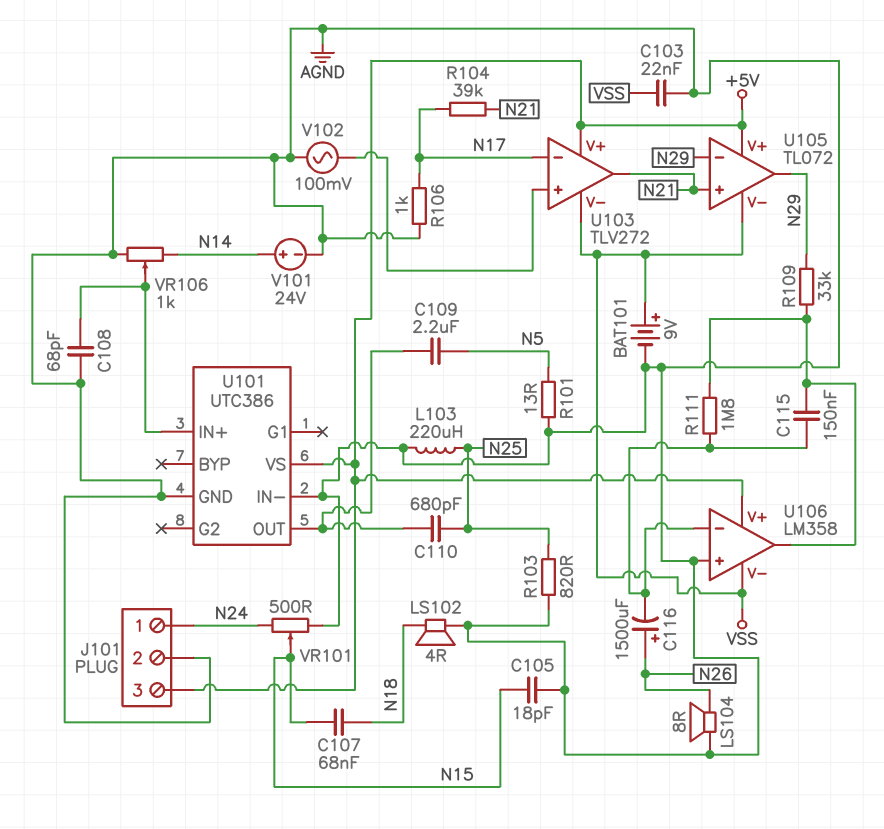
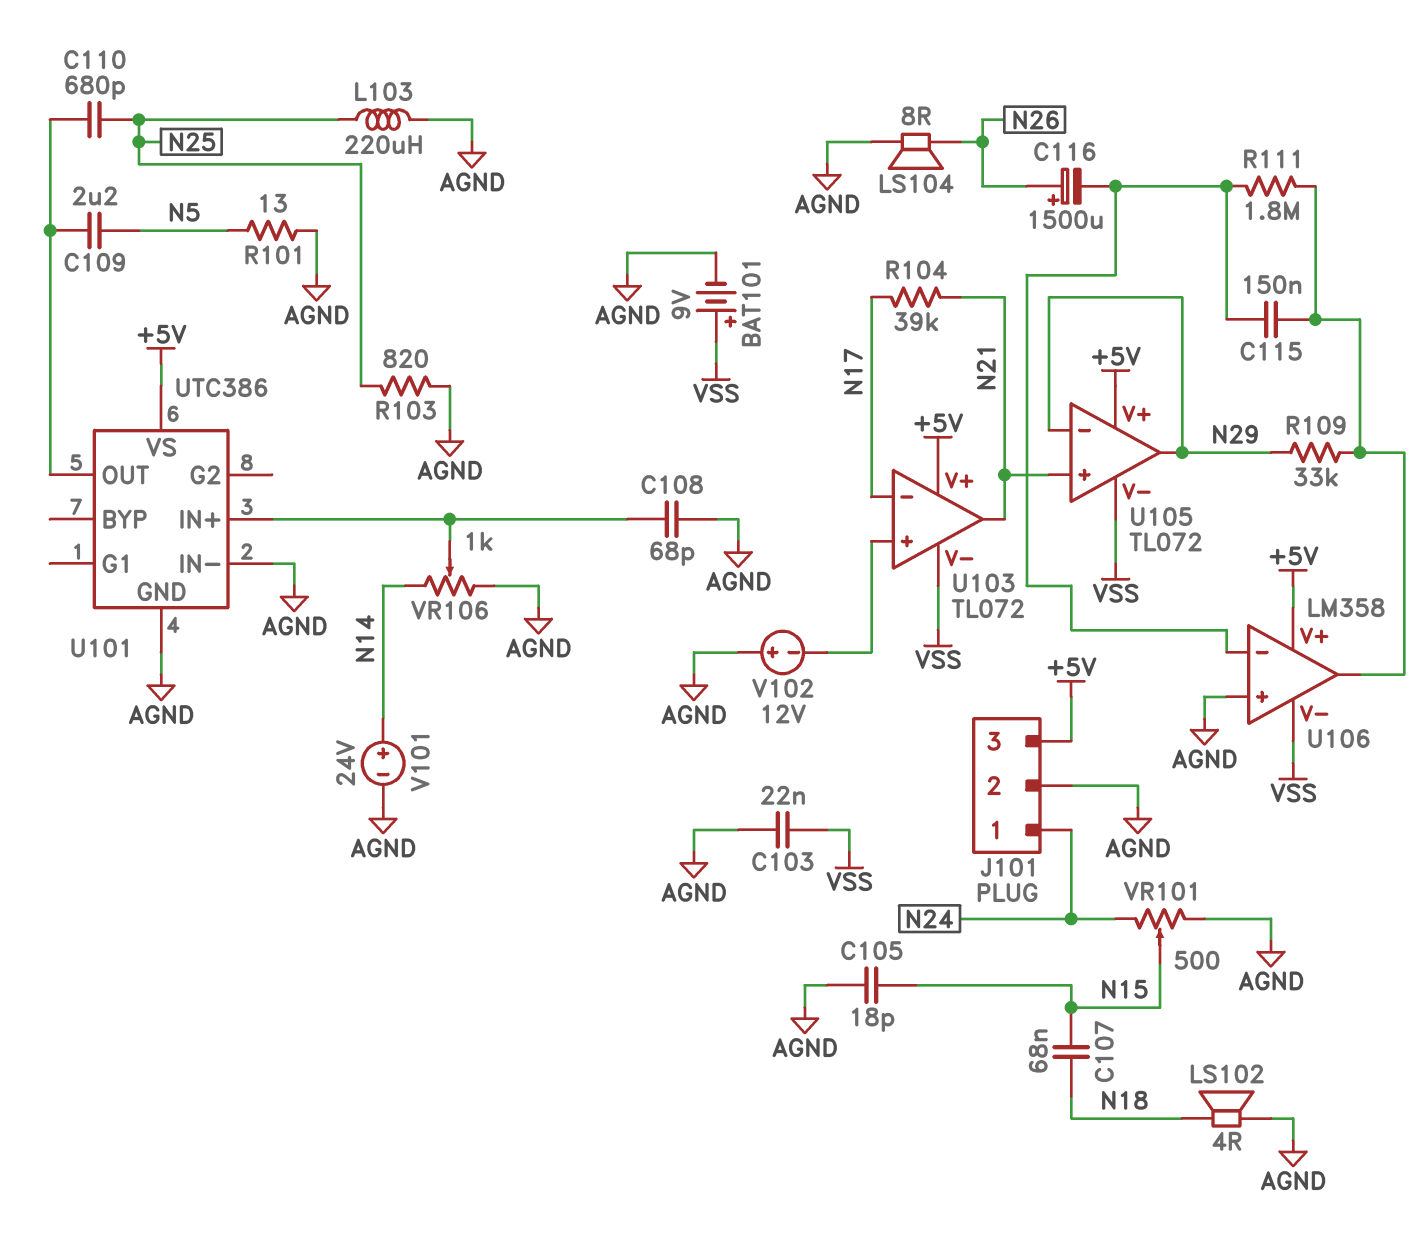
R106: 1k (AGND, N17) -> none
U103: TLV272 -> TL072
V102: AC 100mV (AGND, U103/in+) -> 12V (plus AGND, minus U103/in+)

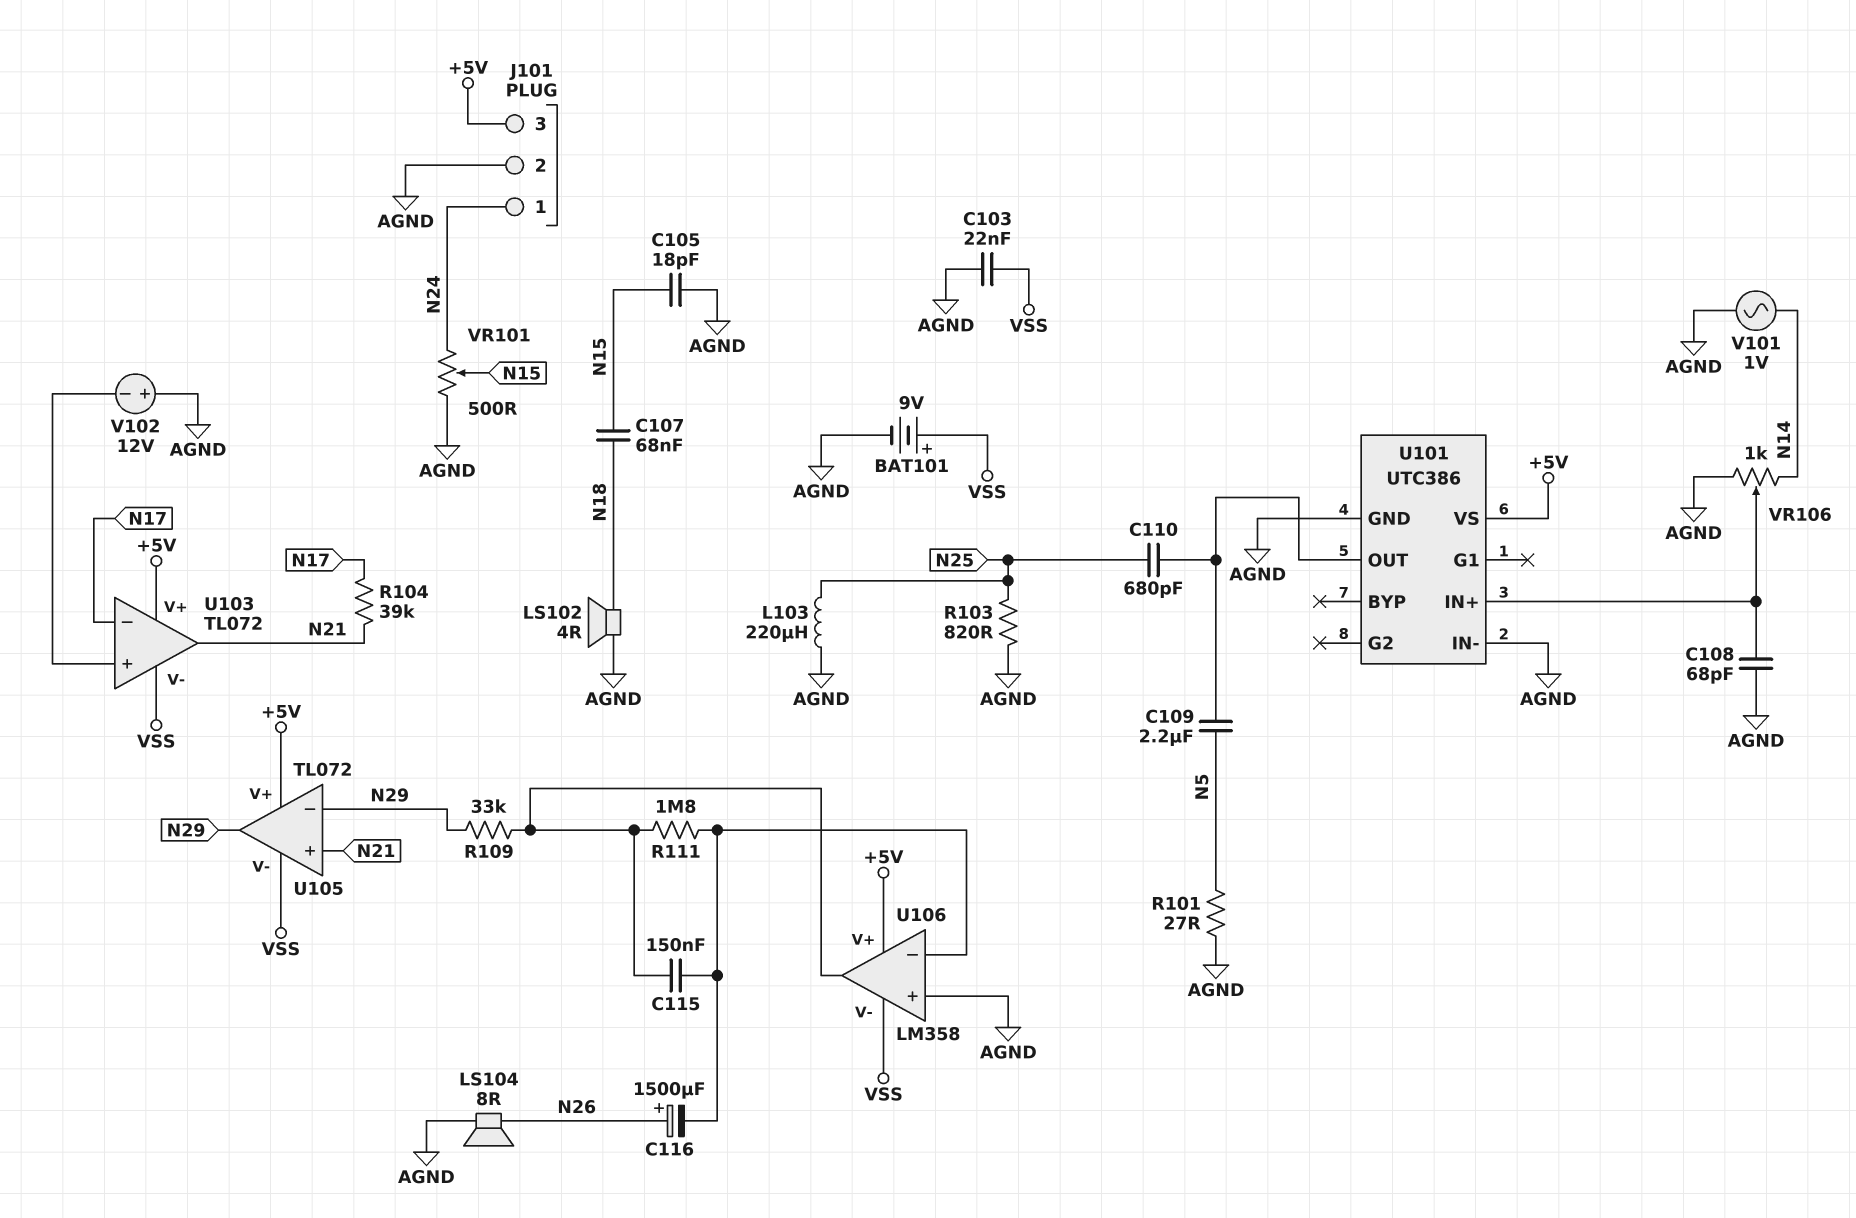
R101: 13 (AGND, N5) -> 27 (AGND, N5)
V101: 24V (plus N14, minus AGND) -> AC 1V (AGND, N14)

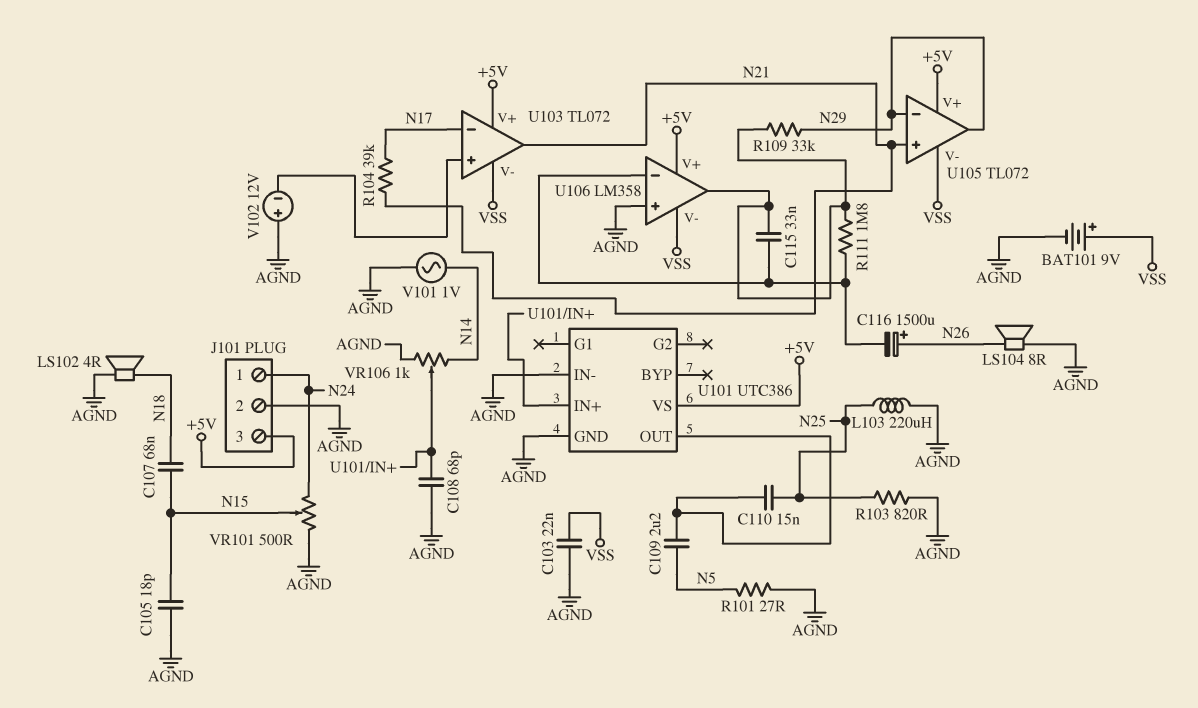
C110: 680pF (N25, U101/OUT) -> 15nF (N25, U101/OUT)
C115: 150nF (U106/in-, U106/out) -> 33nF (U106/in-, U106/out)

